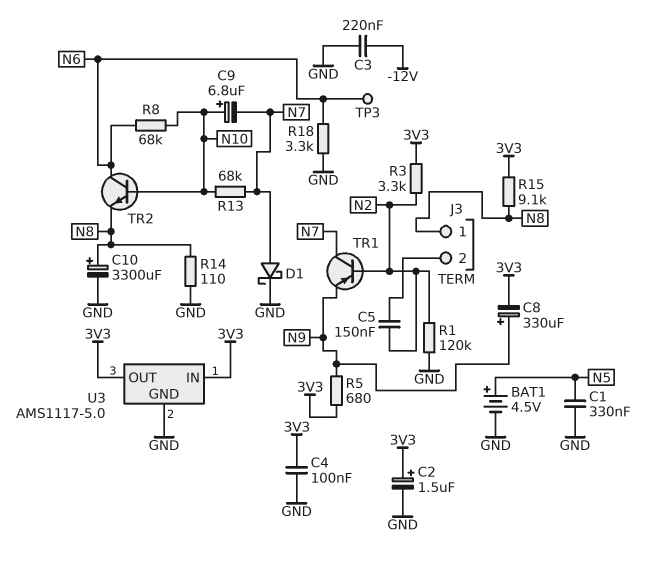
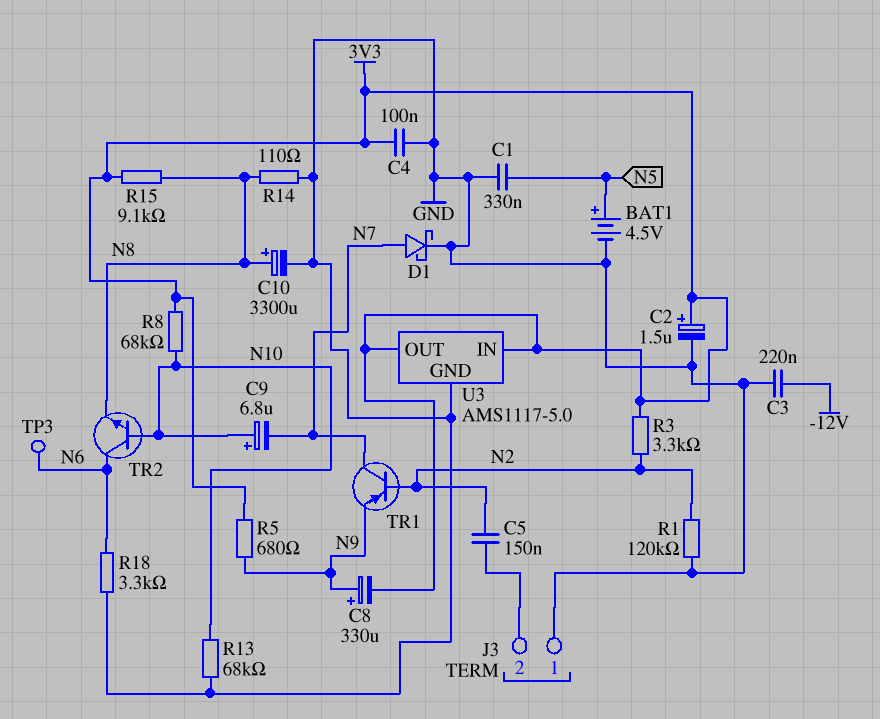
J3 pin 1: N8 -> GND
R8: 68k (N6, N10) -> 68k (3V3, N10)
R13: 68k (N7, N10) -> 68k (GND, N10)

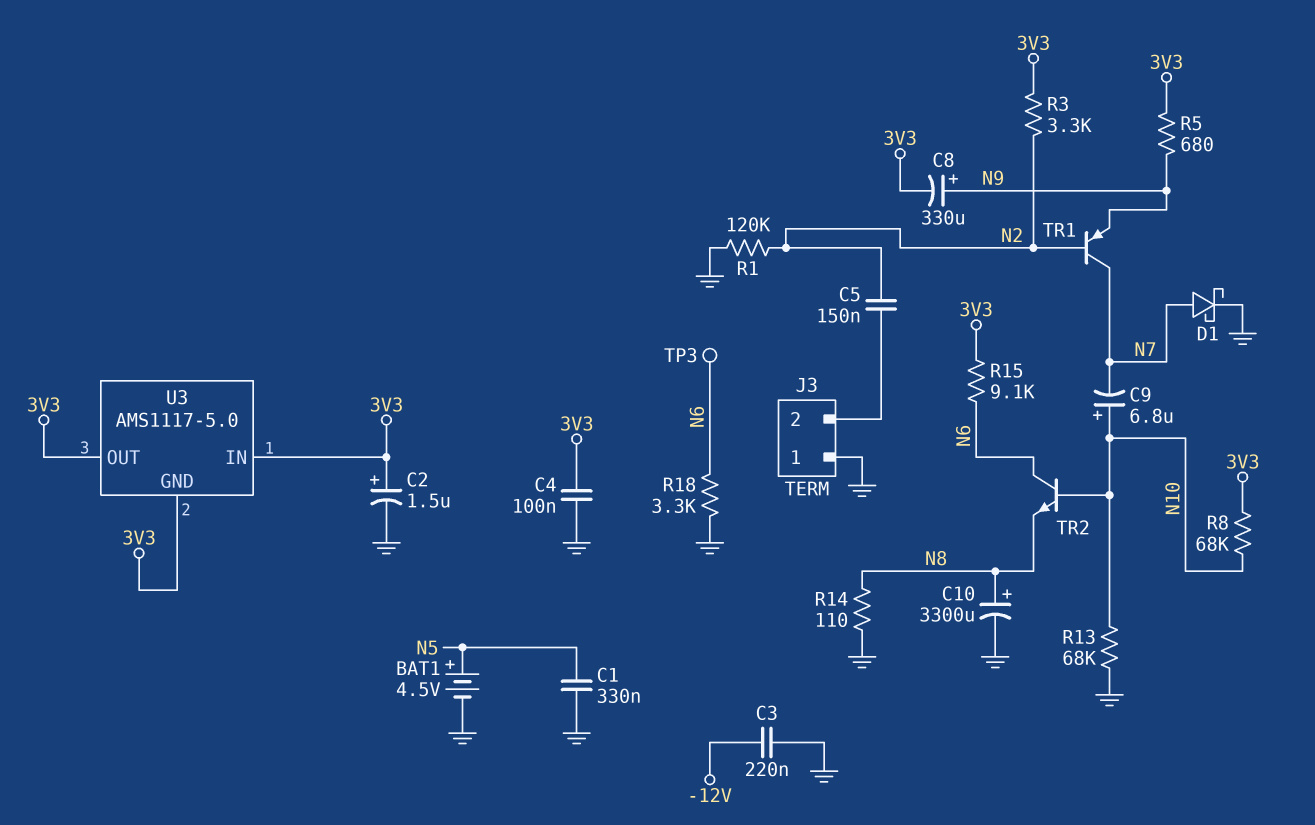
R15: 9.1k (3V3, N8) -> 9.1k (3V3, N6)
U3 pin GND: GND -> 3V3

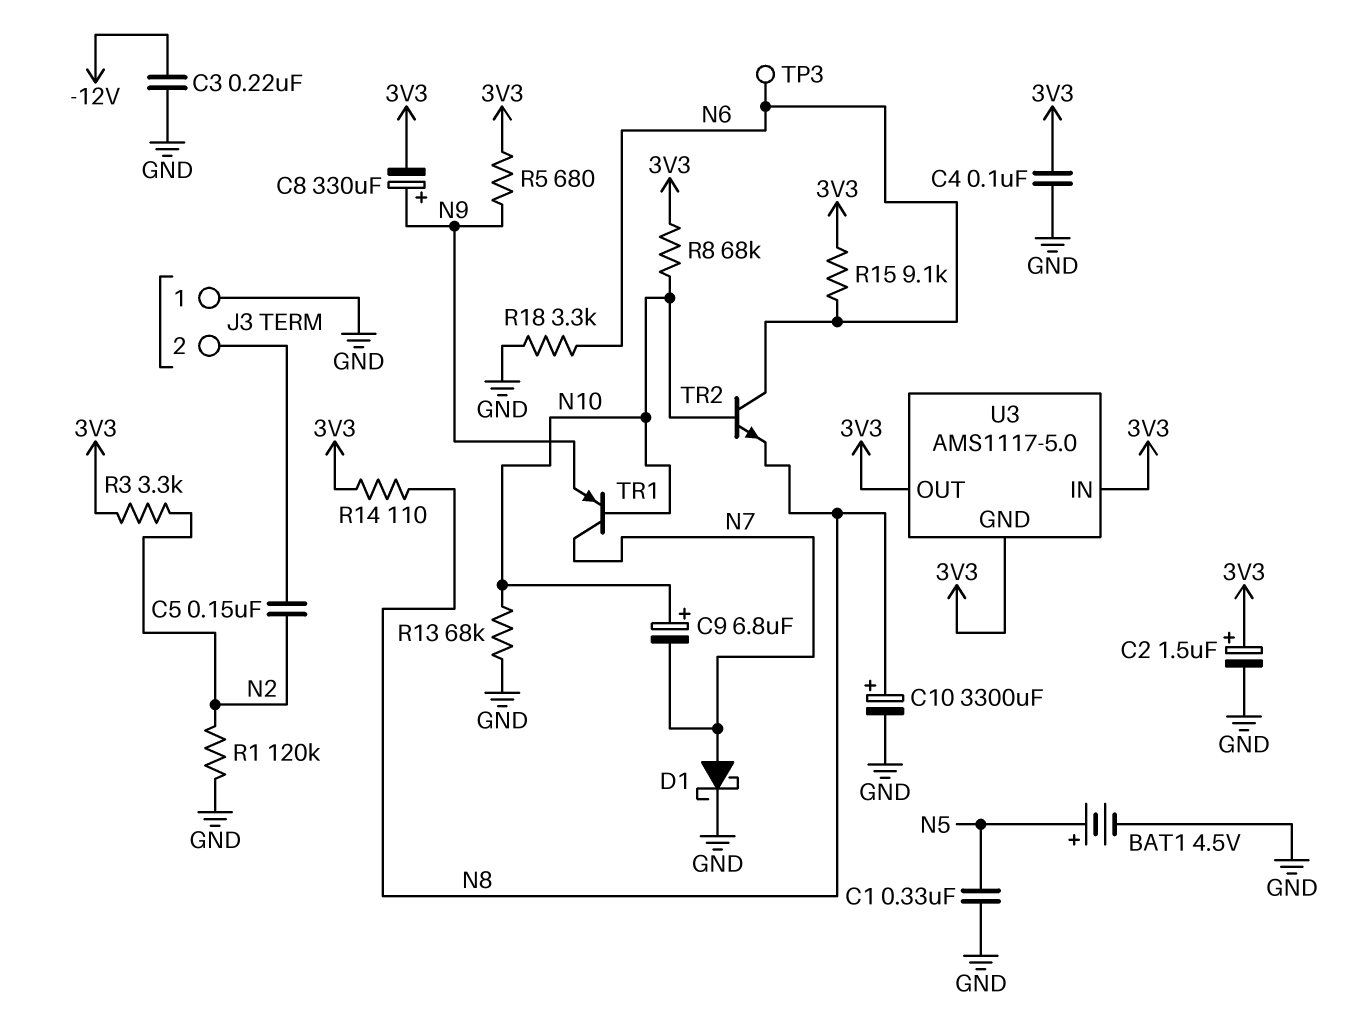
R14: 110 (GND, N8) -> 110 (3V3, N8)
TR1: PNP (B N2, C N7, E N9) -> PNP (B N10, C N7, E N9)

